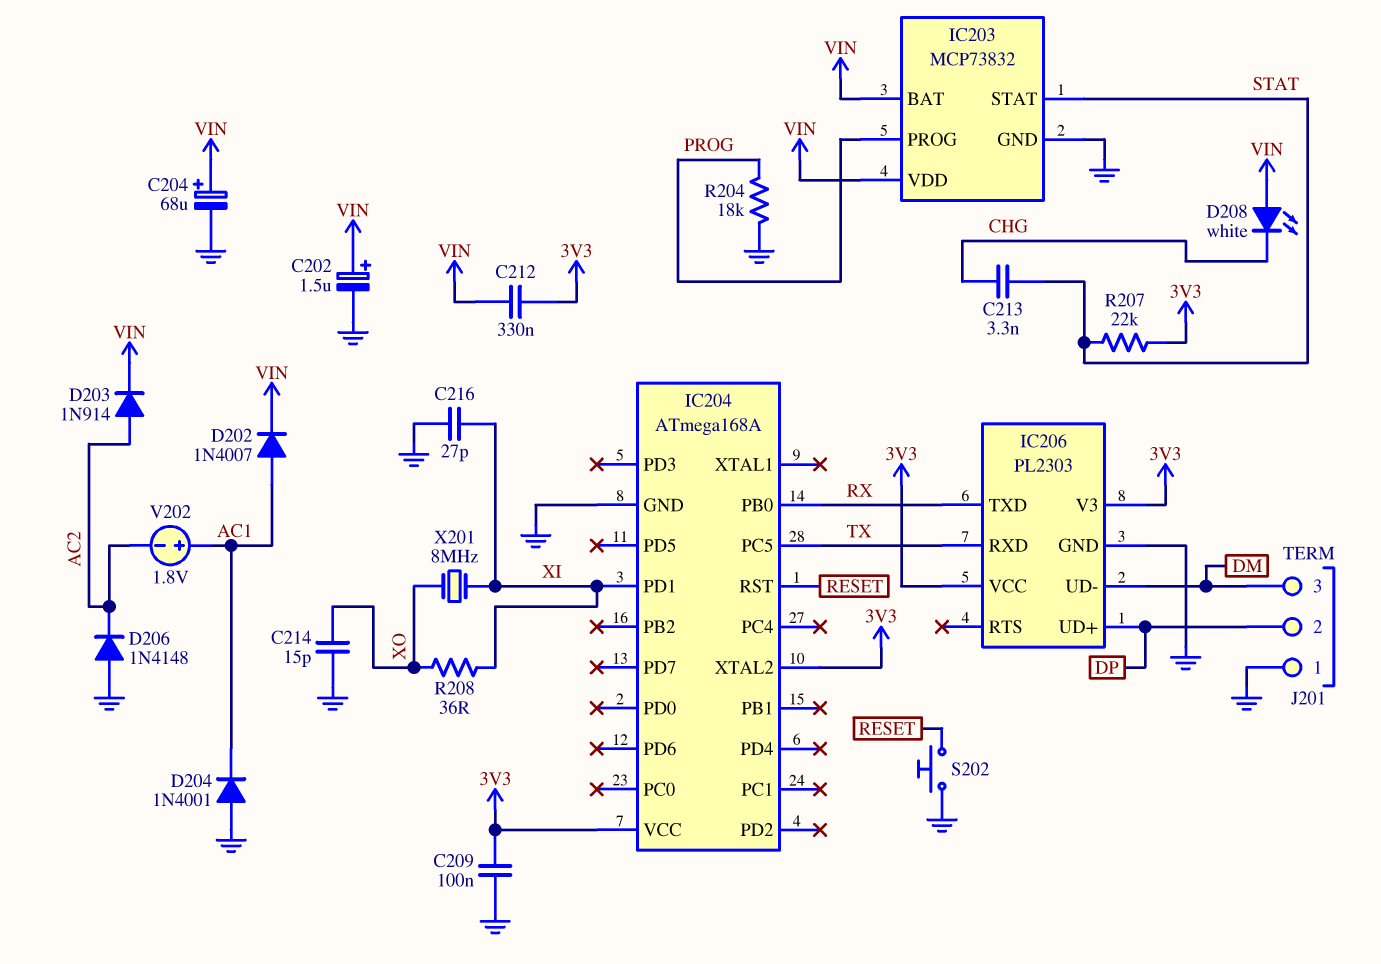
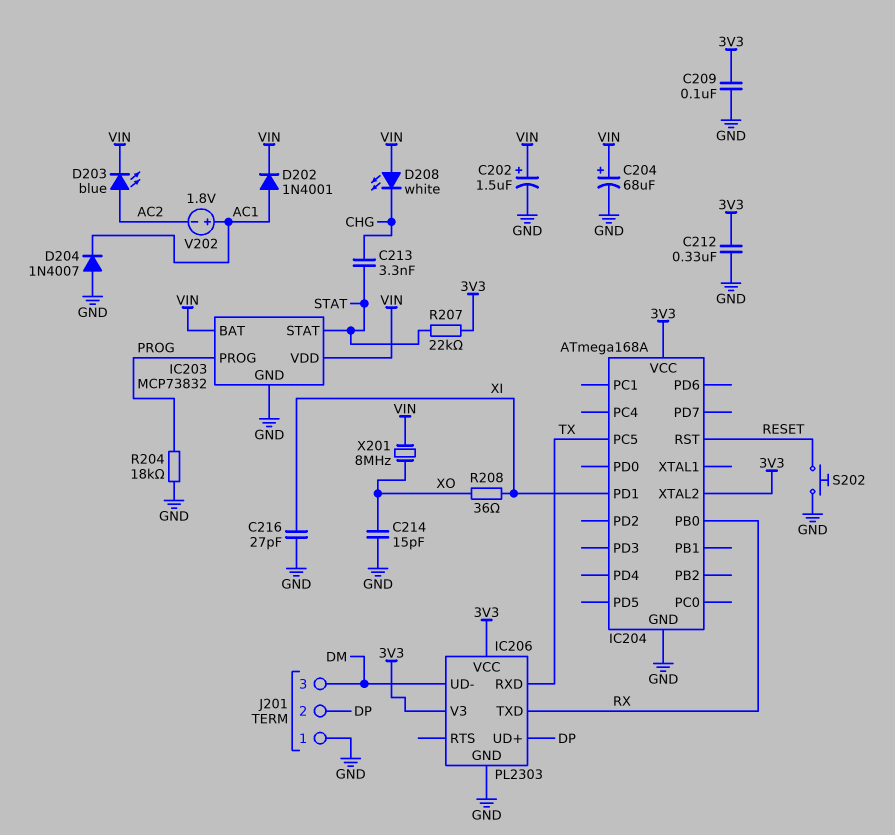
C212: 330nF (3V3, VIN) -> 330nF (3V3, GND)
D202: diode 1N4007 (A AC1, K VIN) -> diode 1N4001 (A AC1, K VIN)
D203: diode 1N914 (A AC2, K VIN) -> LED blue (A AC2, K VIN)
D204: diode 1N4001 (A GND, K AC1) -> diode 1N4007 (A GND, K AC1)
D206: diode 1N4148 (A GND, K AC2) -> none
X201: 8MHz (XI, XO) -> 8MHz (VIN, XO)

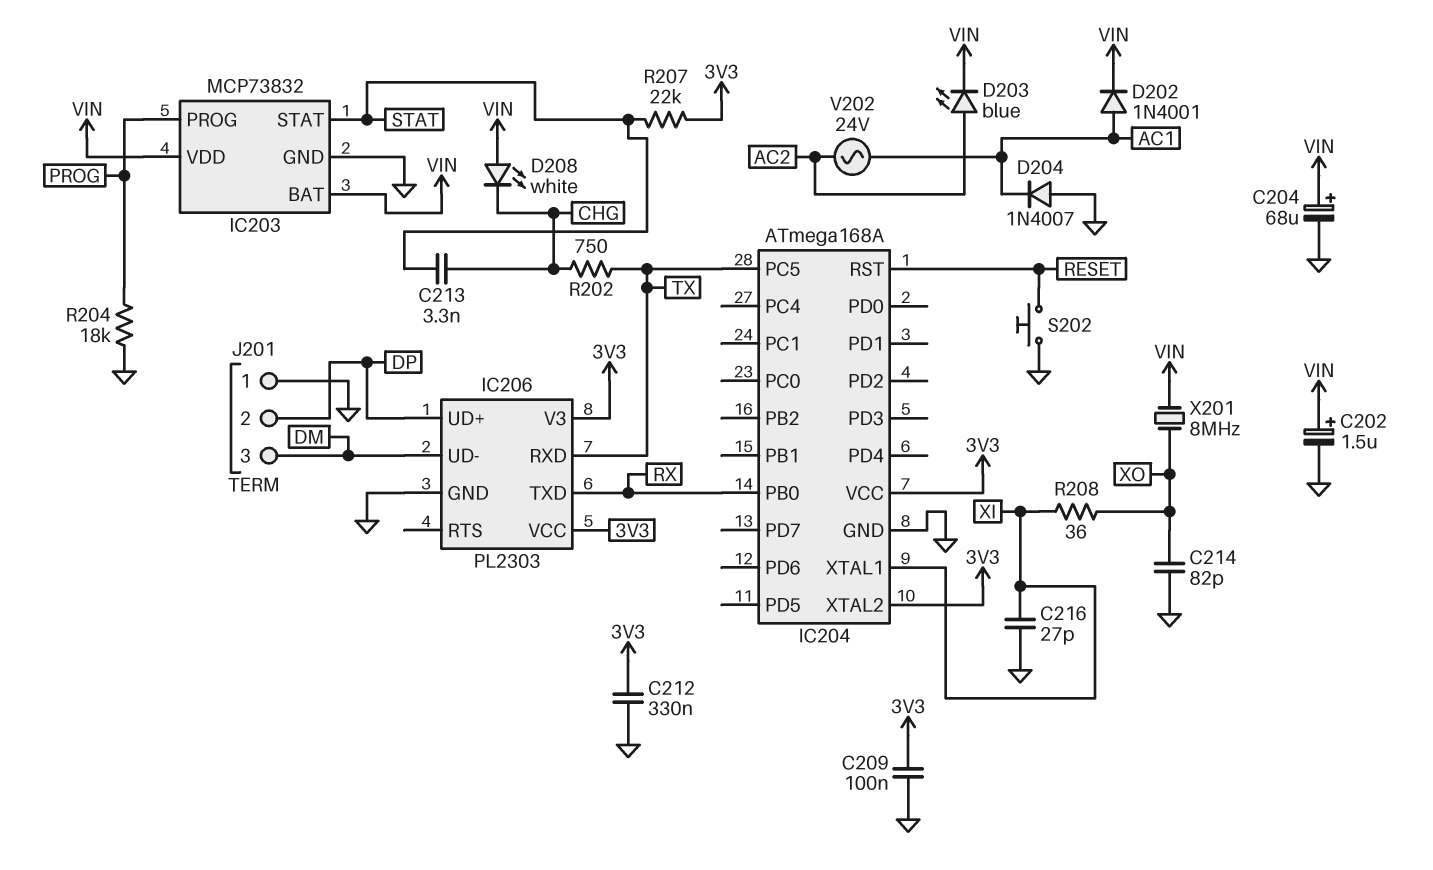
C214: 15pF (GND, XO) -> 82pF (GND, XO)
IC204 pin PD1: XI -> none
IC204 pin XTAL1: none -> XI
R202: none -> 750 (CHG, TX)
V202: 1.8V (plus AC1, minus AC2) -> AC 24V (AC1, AC2)

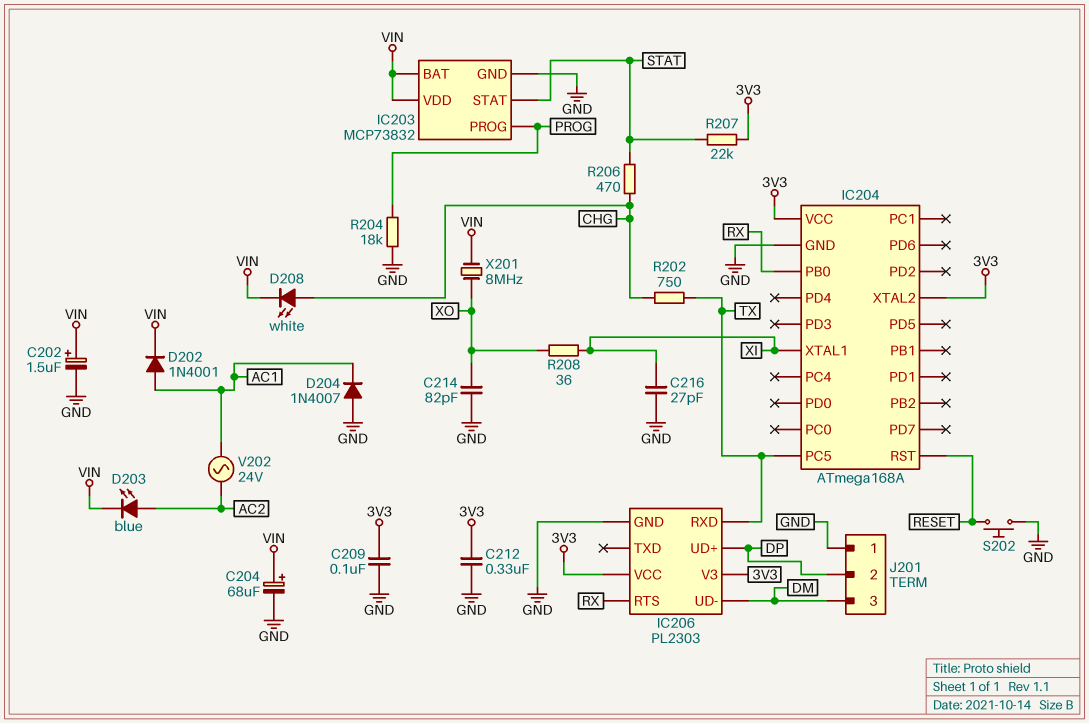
C213: 3.3nF (CHG, STAT) -> none
D208: LED white (A VIN, K CHG) -> LED white (A CHG, K VIN)
IC206 pin RTS: none -> RX
IC206 pin TXD: RX -> none
R206: none -> 470 (CHG, STAT)

